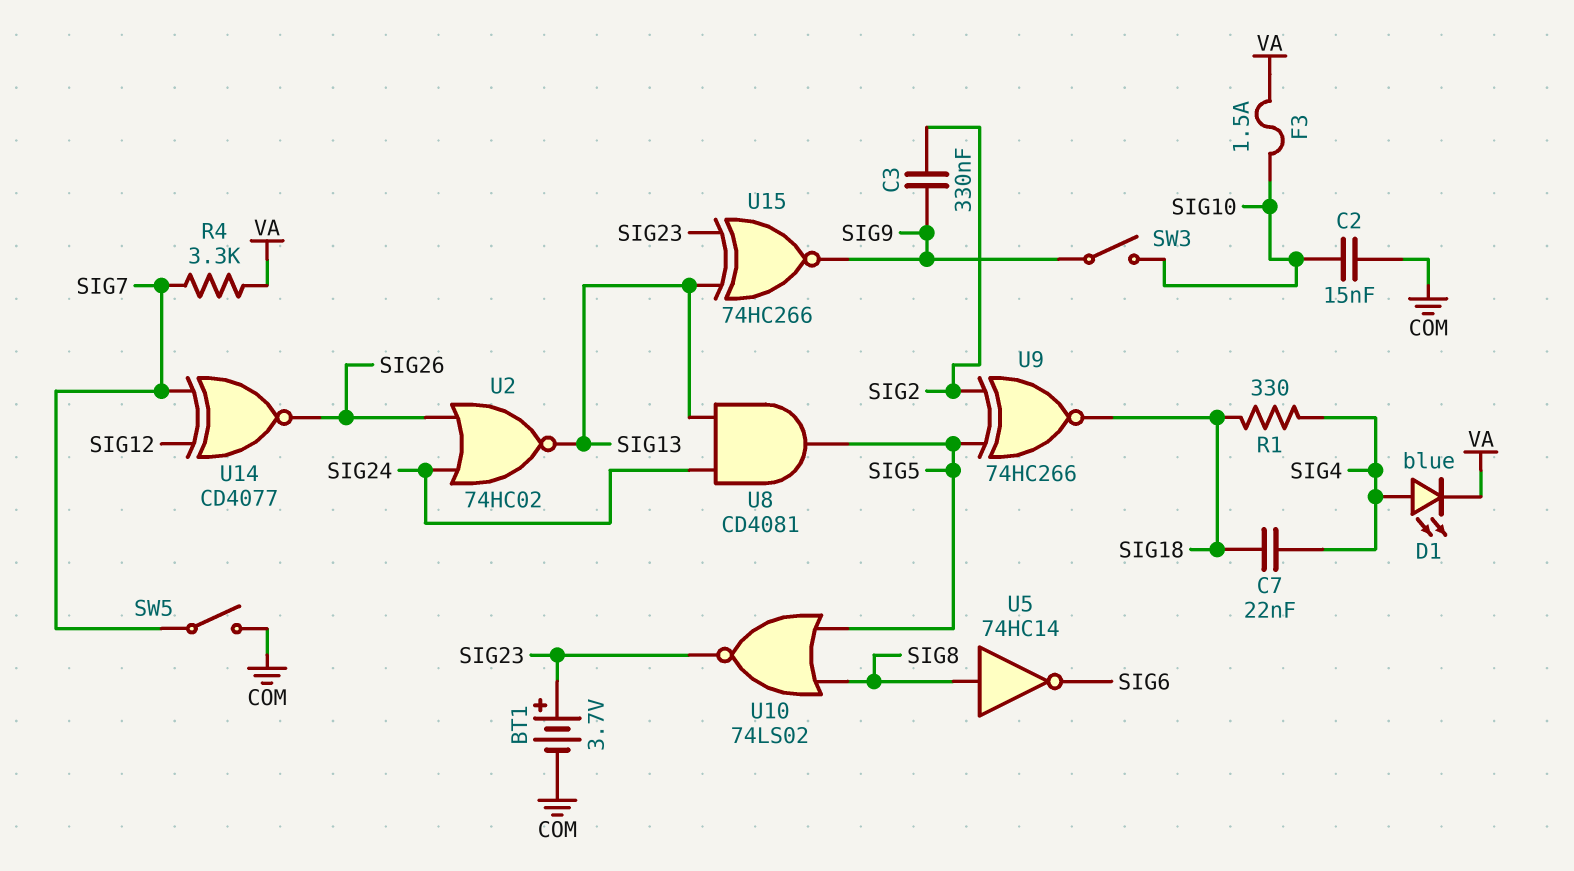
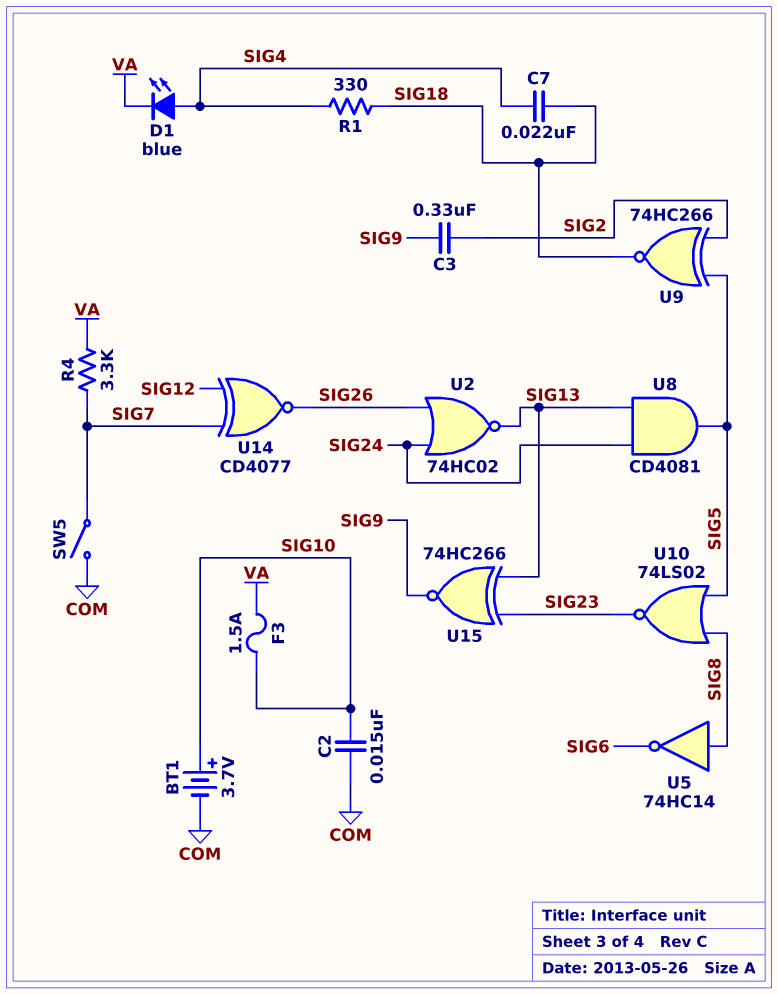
BT1: 3.7V (plus SIG23, minus COM) -> 3.7V (plus SIG10, minus COM)
SW3: switch (SIG9, SIG10) -> none

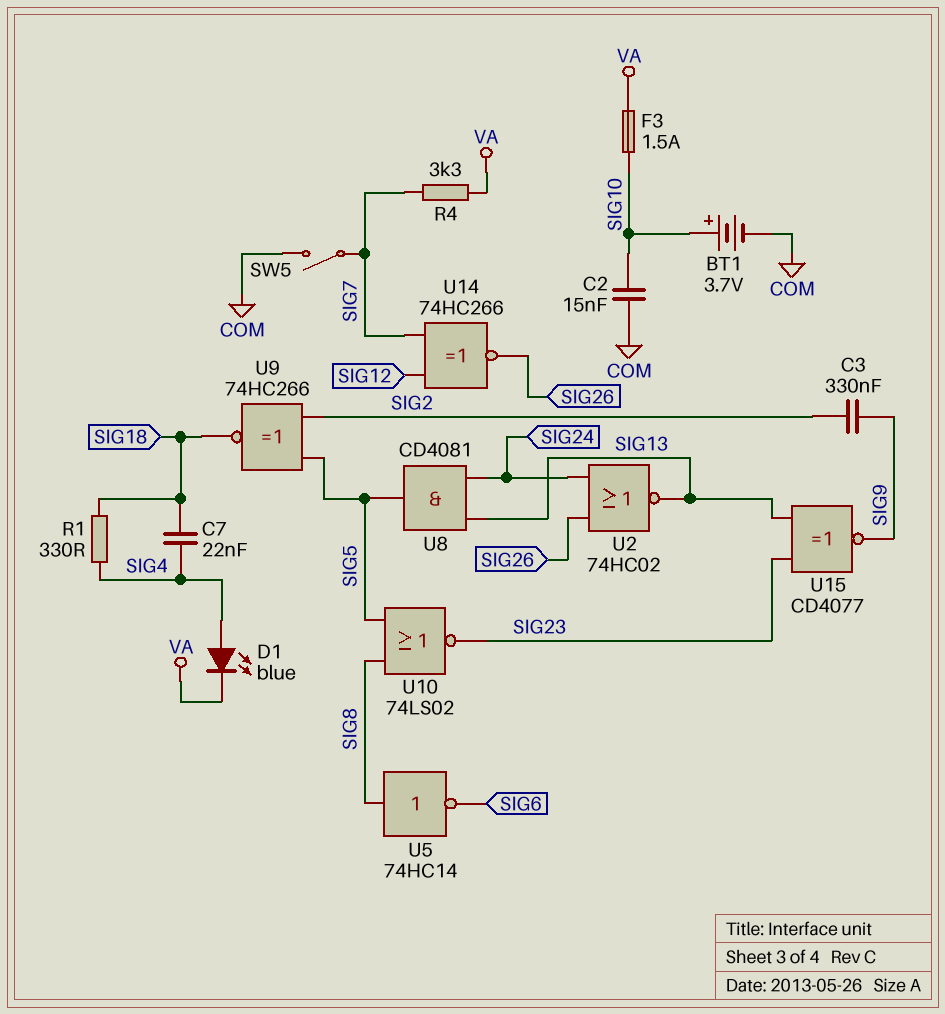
U14: XNOR CD4077 (in SIG7, in SIG12, out SIG26) -> XNOR 74HC266 (in SIG7, in SIG12, out SIG26)
U15: XNOR 74HC266 (in SIG13, in SIG23, out SIG9) -> XNOR CD4077 (in SIG13, in SIG23, out SIG9)

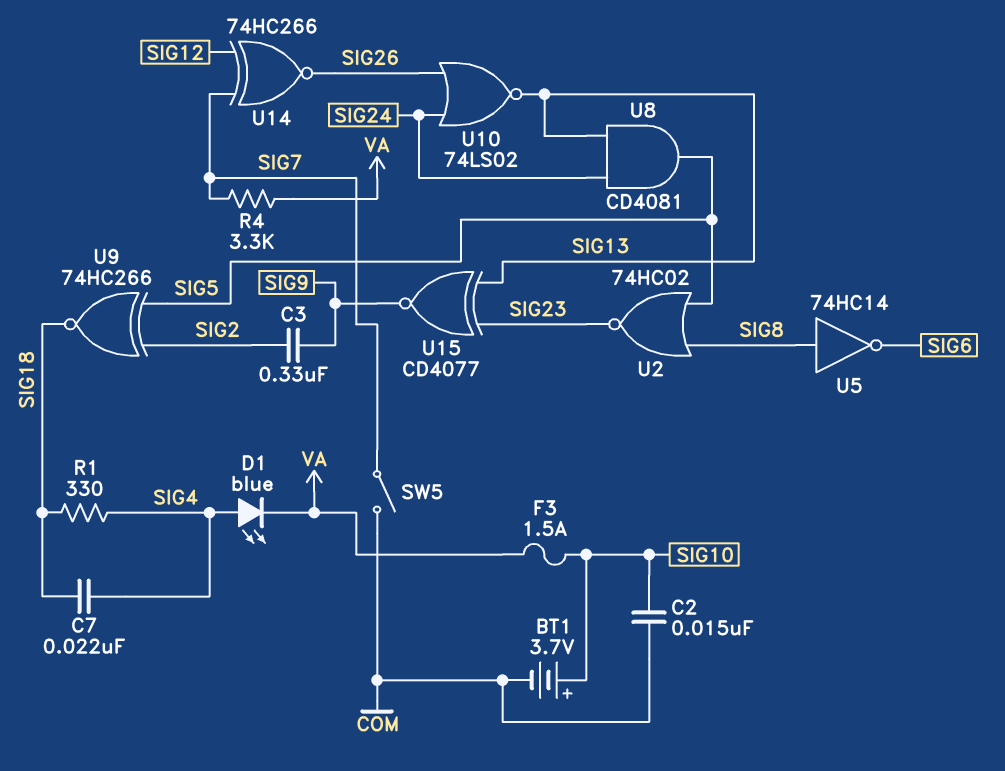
U2: NOR 74HC02 (in SIG24, in SIG26, out SIG13) -> NOR 74HC02 (in SIG5, in SIG8, out SIG23)
U10: NOR 74LS02 (in SIG5, in SIG8, out SIG23) -> NOR 74LS02 (in SIG24, in SIG26, out SIG13)

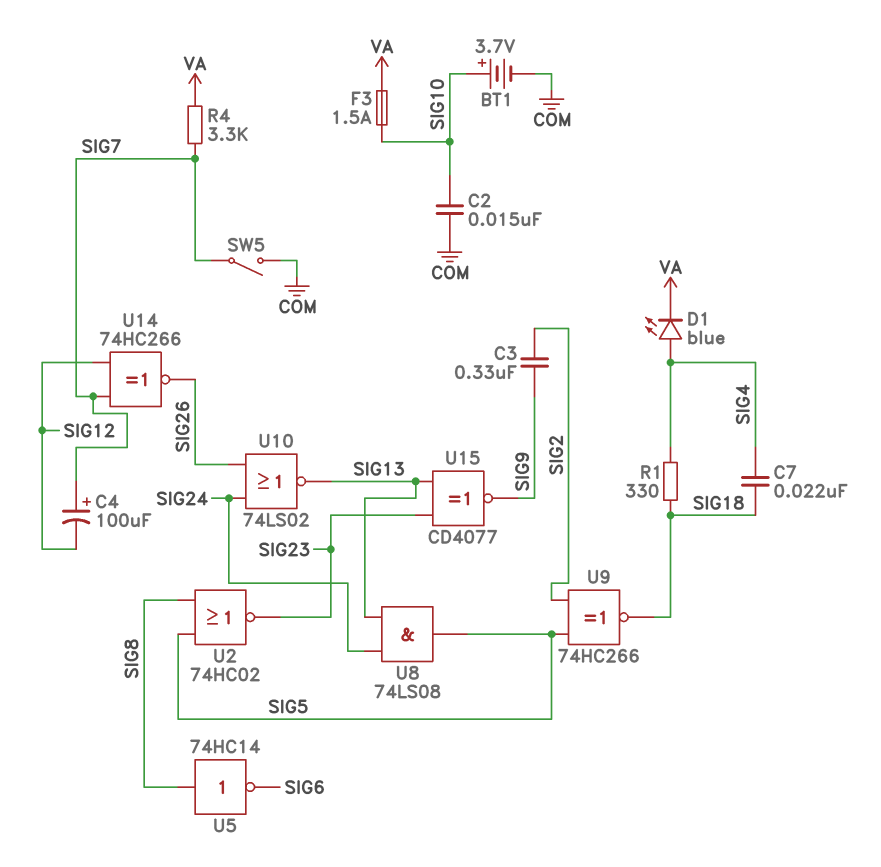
C4: none -> 100uF (plus SIG7, minus SIG12)
U8: AND CD4081 (in SIG13, in SIG24, out SIG5) -> AND 74LS08 (in SIG13, in SIG24, out SIG5)

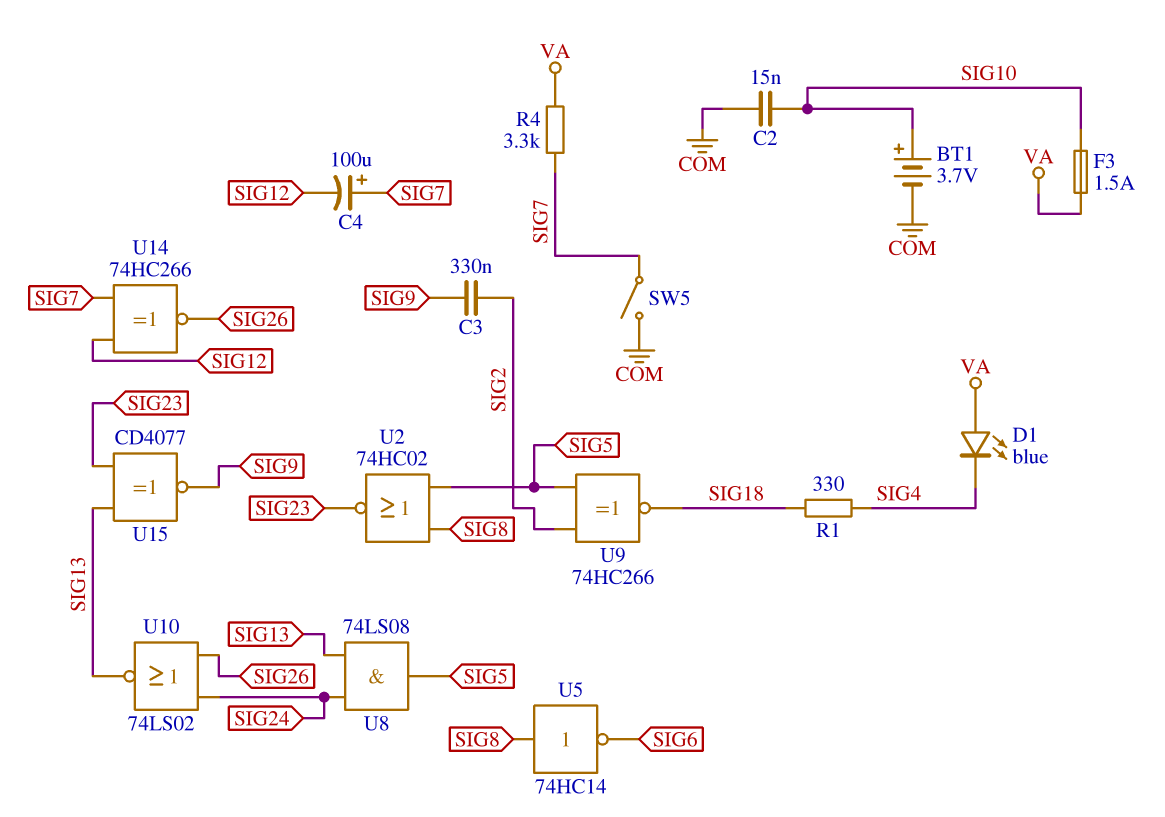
C7: 22nF (SIG4, SIG18) -> none
D1: LED blue (A SIG4, K VA) -> LED blue (A VA, K SIG4)

